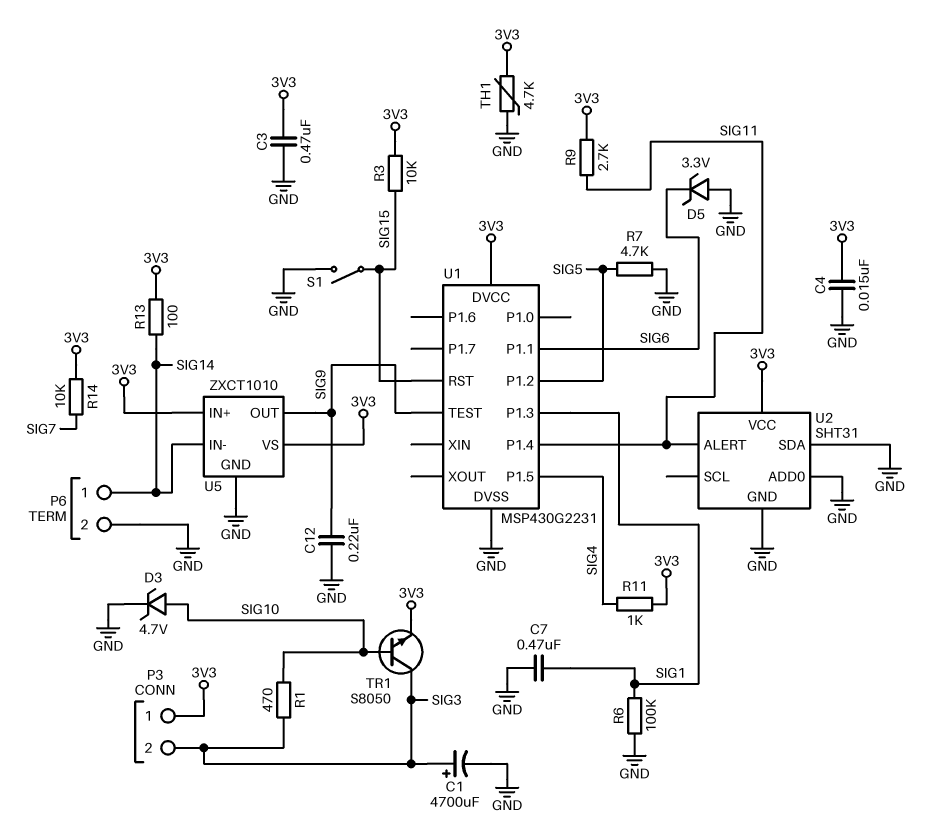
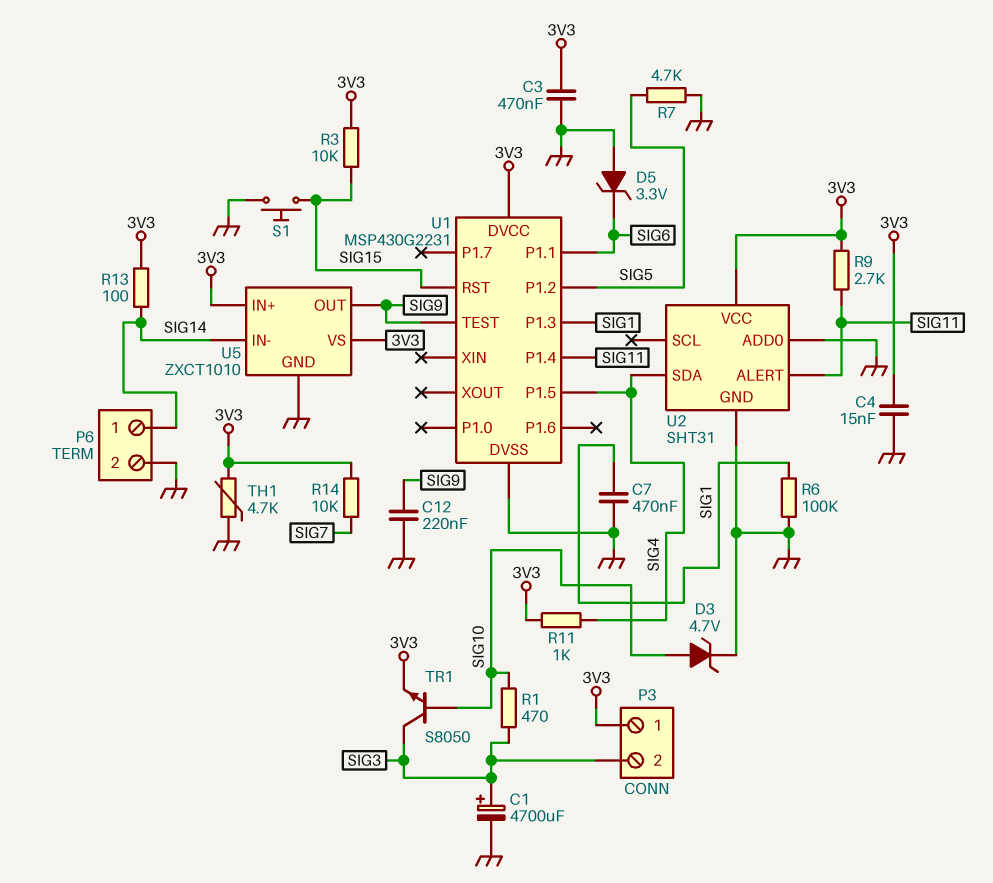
S1: switch (GND, SIG15) -> button (GND, SIG15)
U2 pin SDA: GND -> SIG4

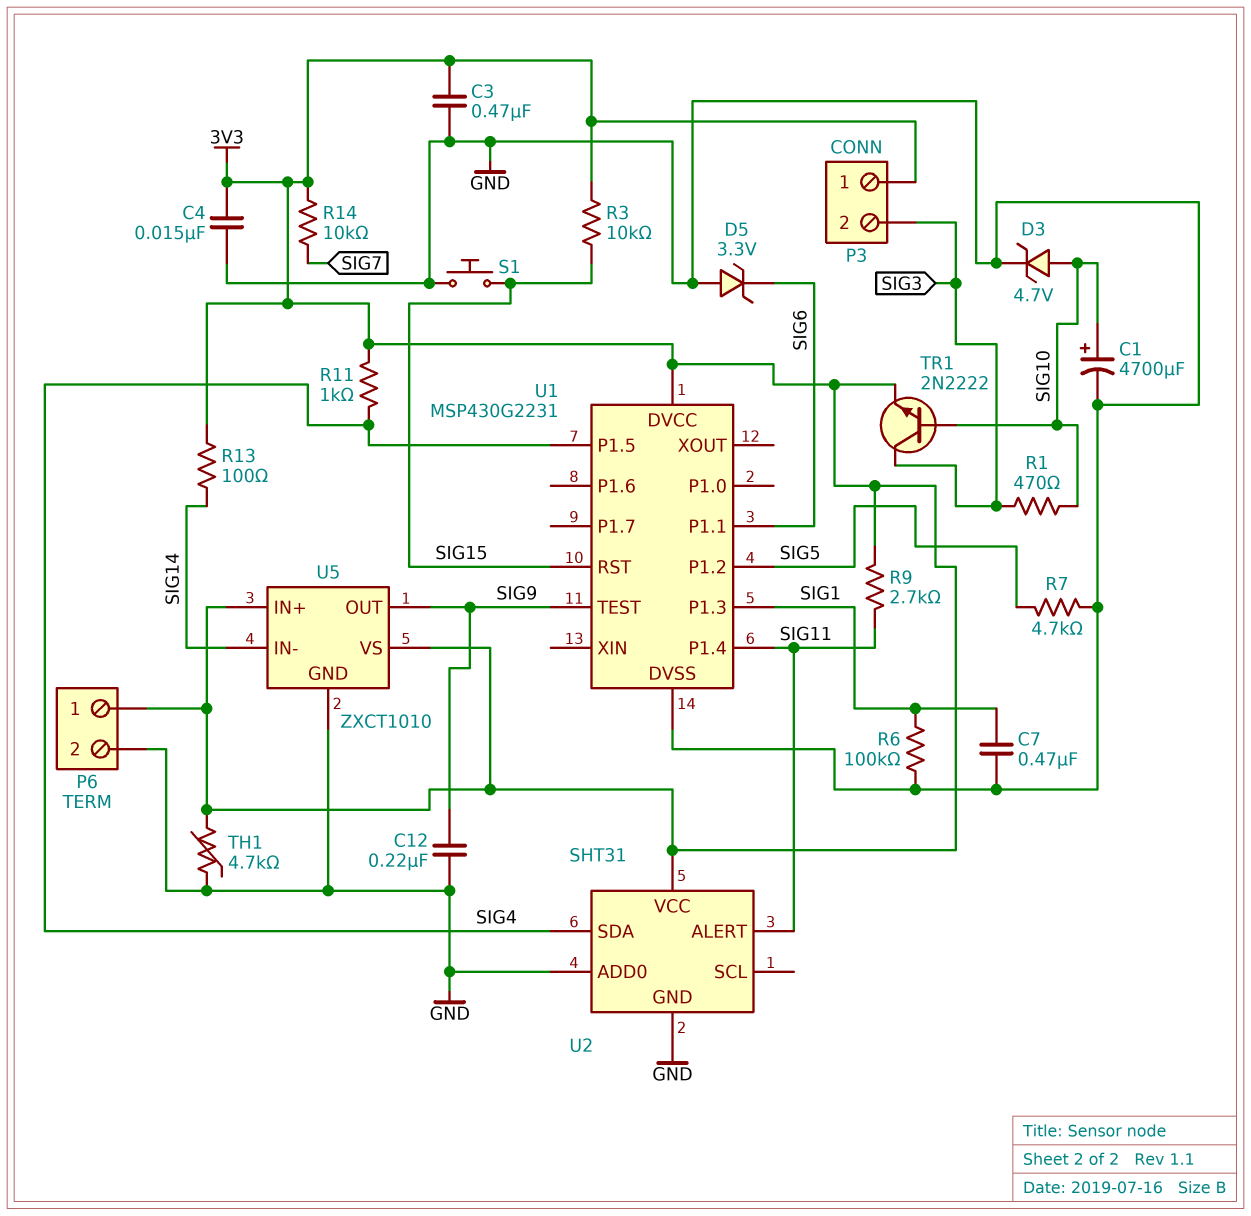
C1: 4700uF (plus SIG3, minus GND) -> 4700uF (plus SIG10, minus GND)
P6 pin 1: SIG14 -> 3V3
TR1: NPN S8050 (B SIG10, C SIG3, E 3V3) -> NPN 2N2222 (B SIG10, C SIG3, E 3V3)

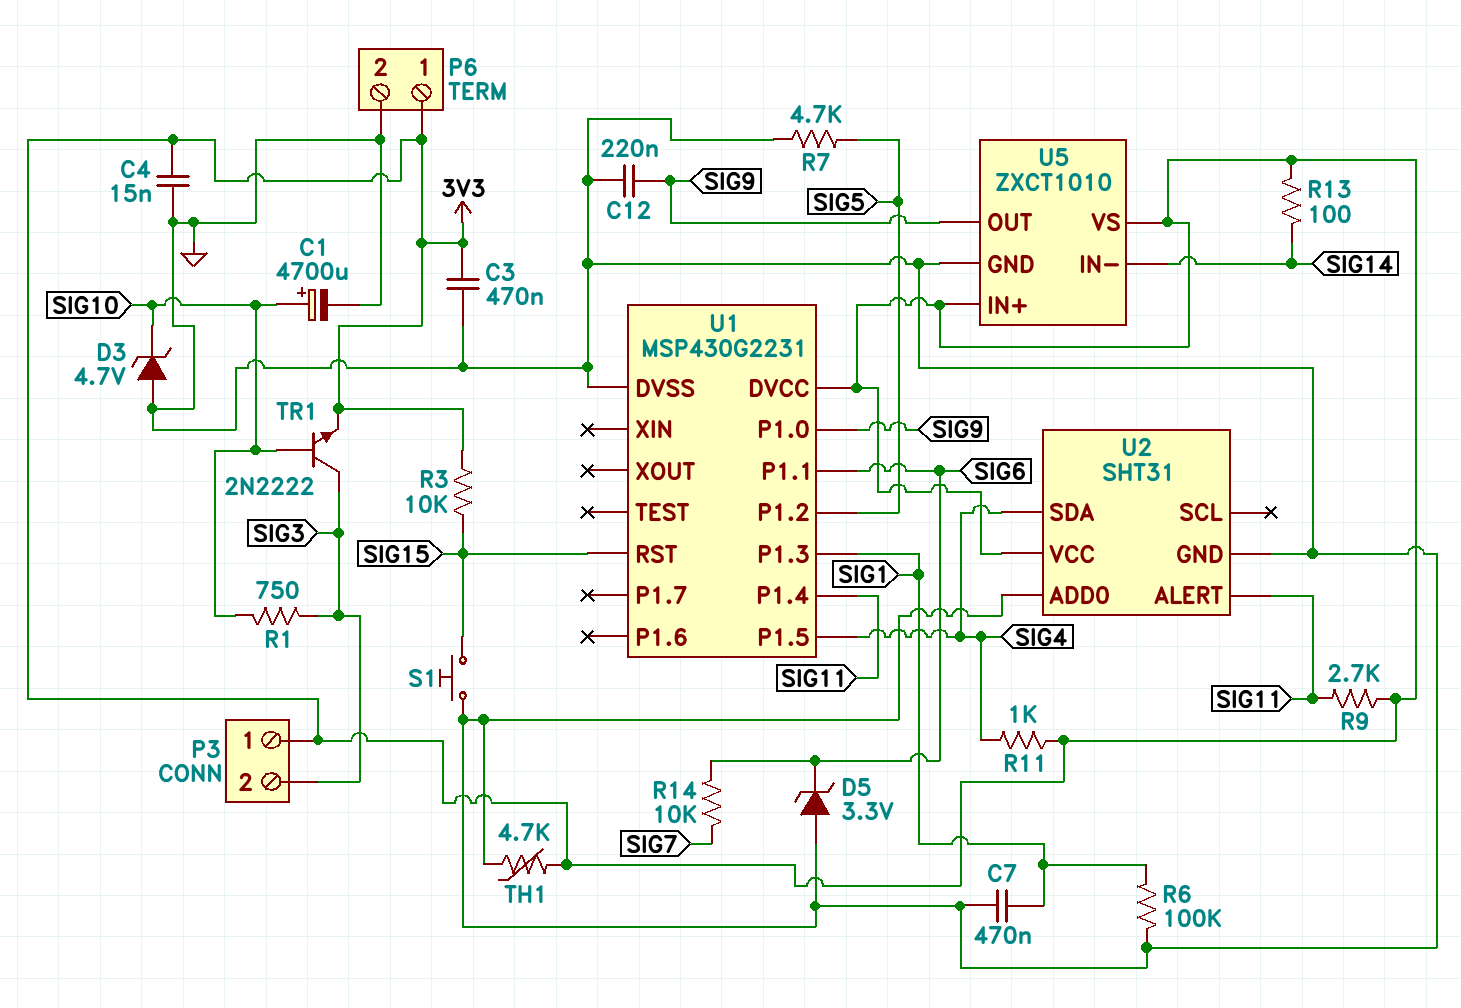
D3: zener 4.7V (A SIG10, K GND) -> zener 4.7V (A GND, K SIG10)
R1: 470 (SIG3, SIG10) -> 750 (SIG3, SIG10)
R14: 10k (3V3, SIG7) -> 10k (SIG6, SIG7)
U1 pin P1.0: none -> SIG9
U1 pin TEST: SIG9 -> none

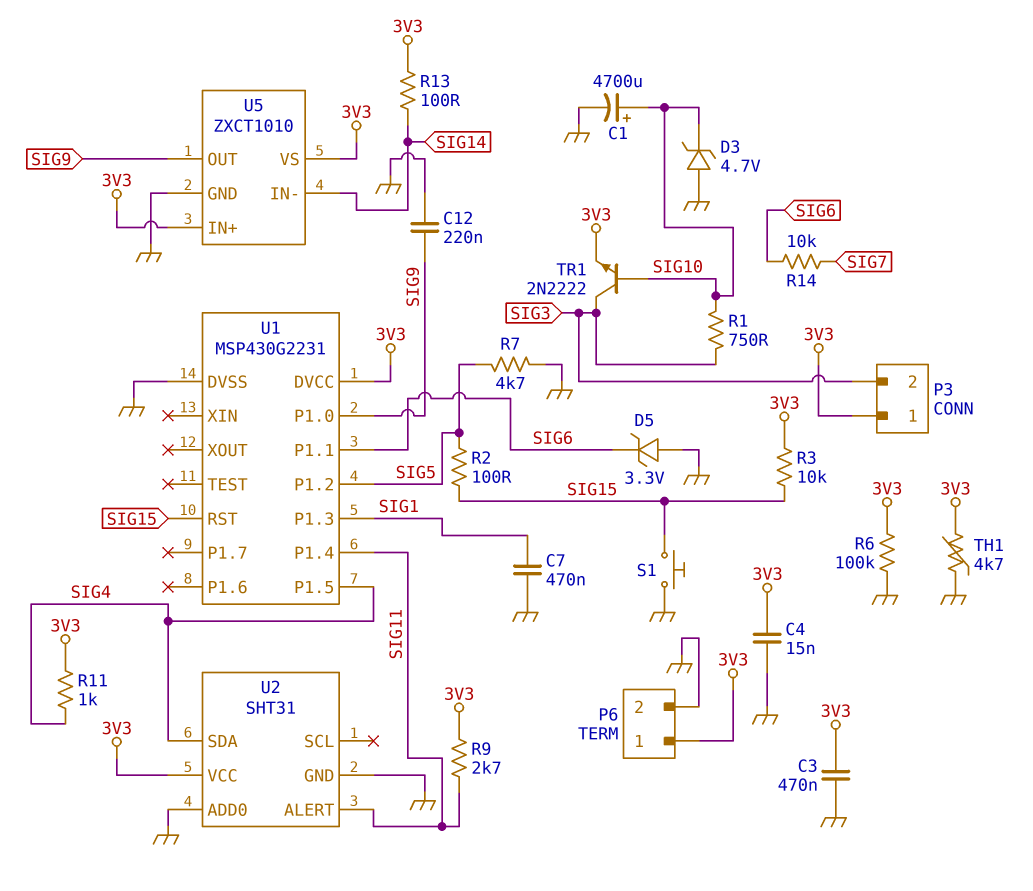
R2: none -> 100 (SIG5, SIG15)
R6: 100k (GND, SIG1) -> 100k (3V3, GND)

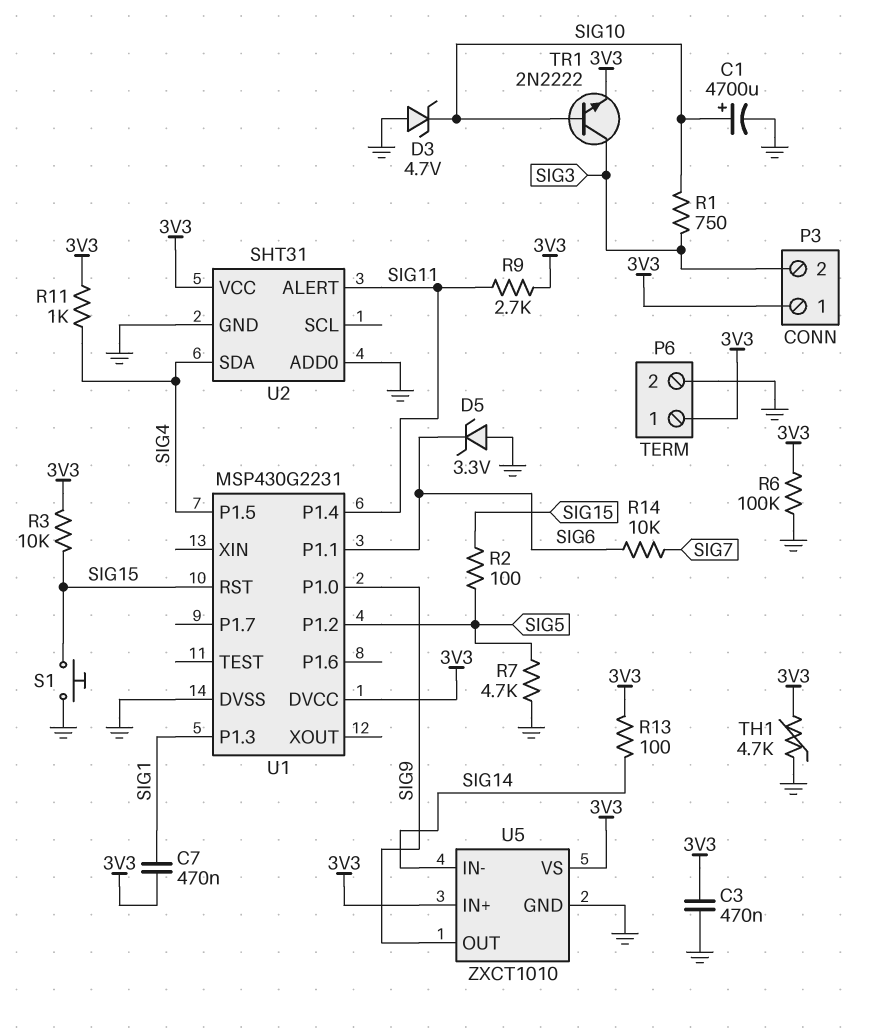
C4: 15nF (3V3, GND) -> none
C7: 470nF (GND, SIG1) -> 470nF (3V3, SIG1)
C12: 220nF (GND, SIG9) -> none

